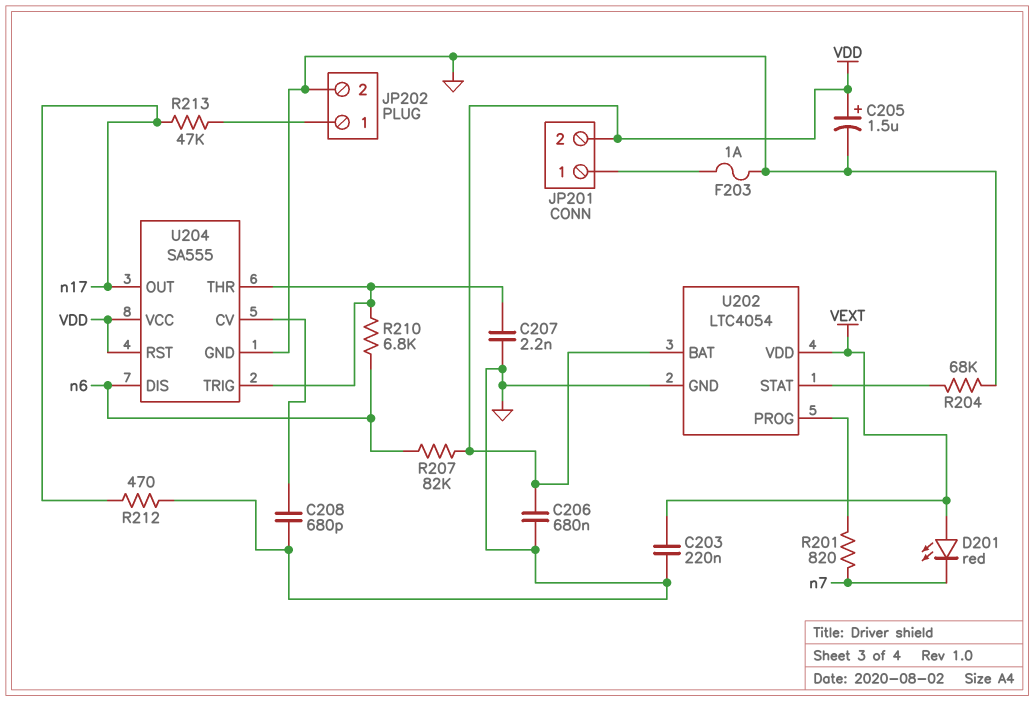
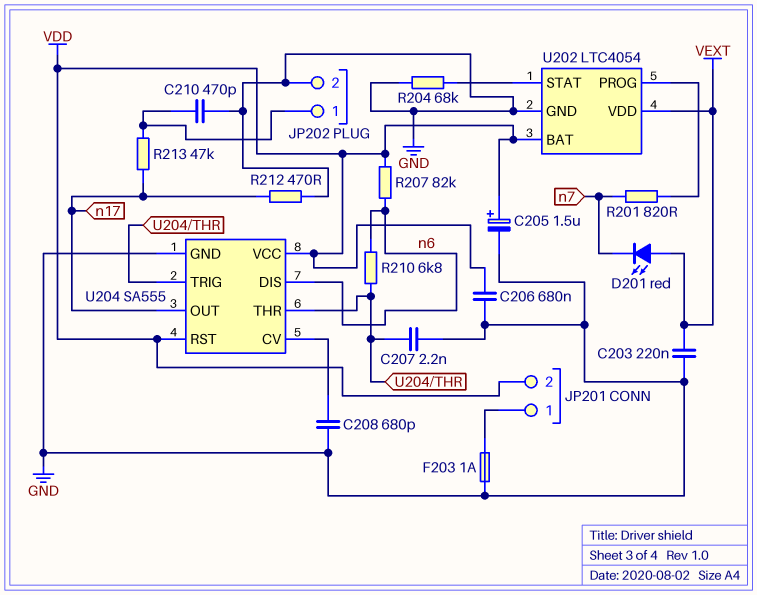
C210: none -> 470pF (GND, JP202/1)

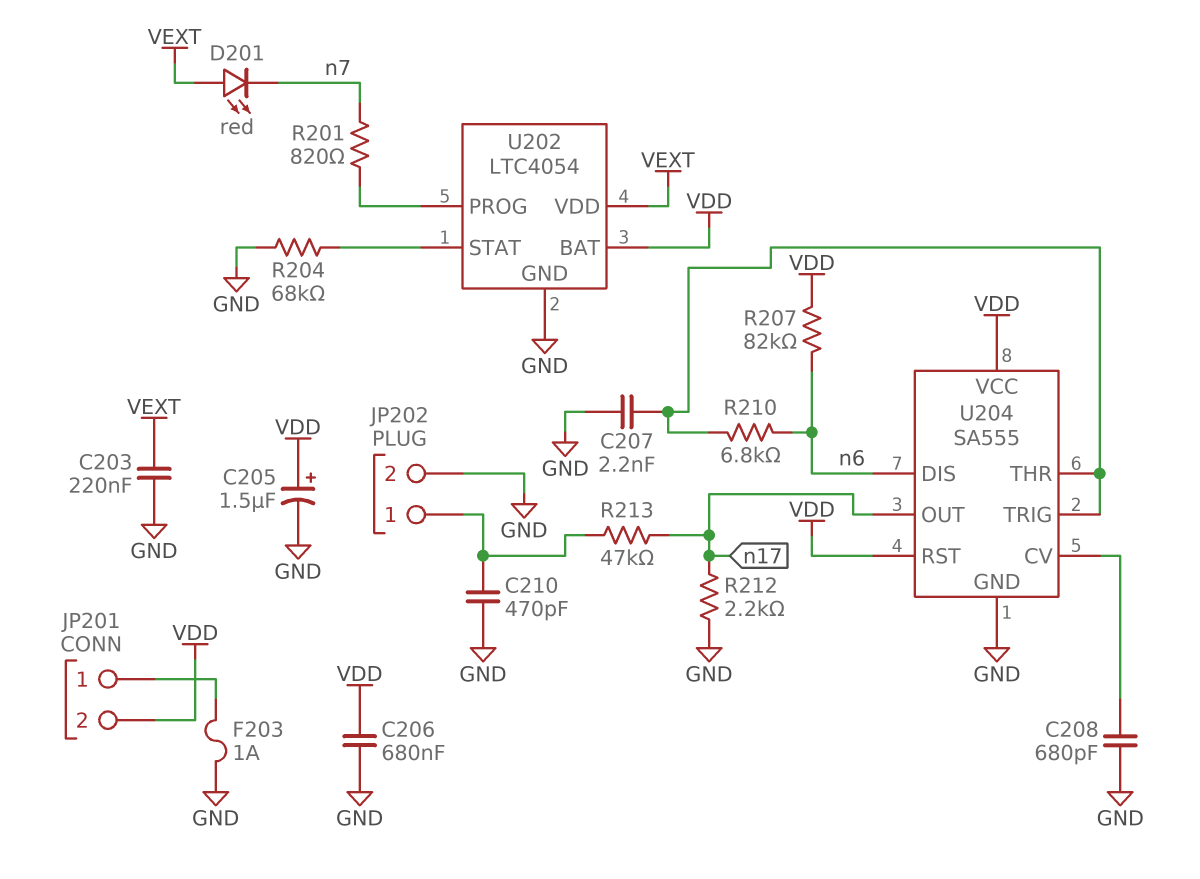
R212: 470 (GND, n17) -> 2.2k (GND, n17)

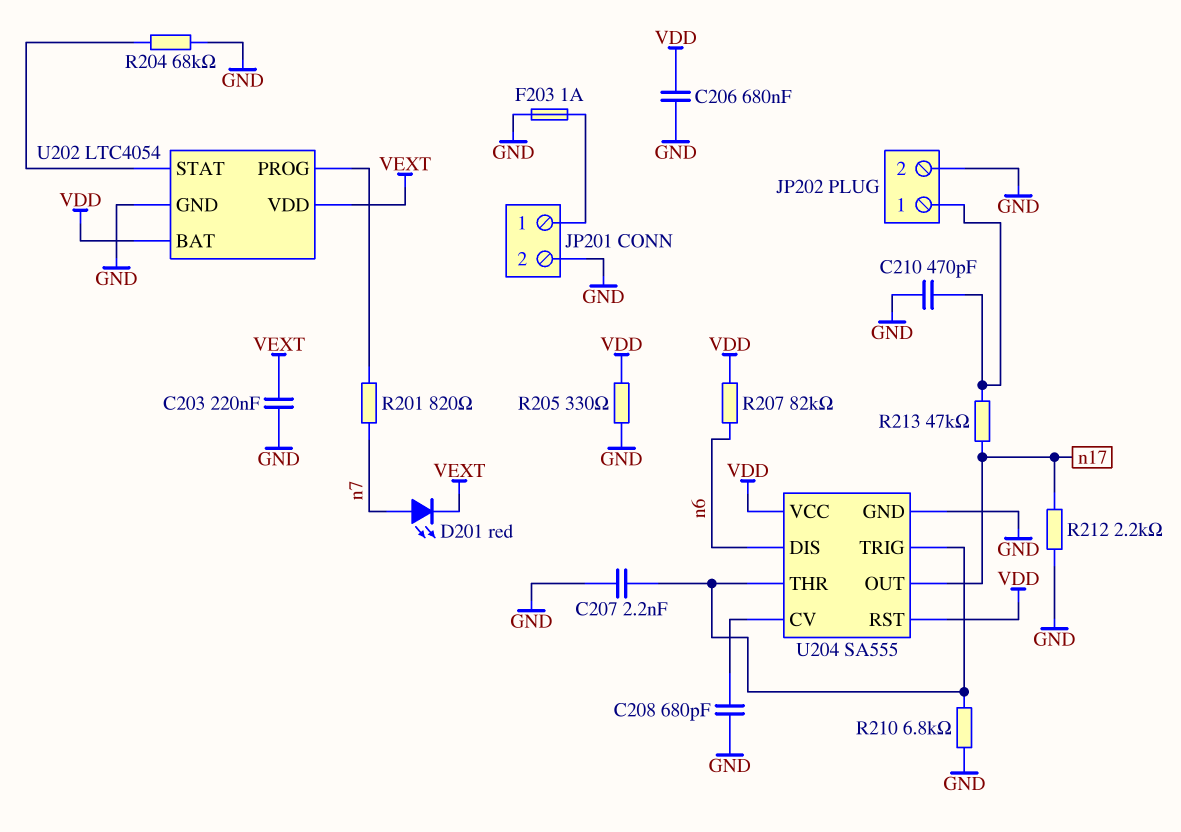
C205: 1.5uF (plus VDD, minus GND) -> none
D201: LED red (A VEXT, K n7) -> LED red (A n7, K VEXT)
JP201 pin 2: VDD -> GND
R205: none -> 330 (GND, VDD)
R210: 6.8k (U204/THR, n6) -> 6.8k (GND, U204/THR)

